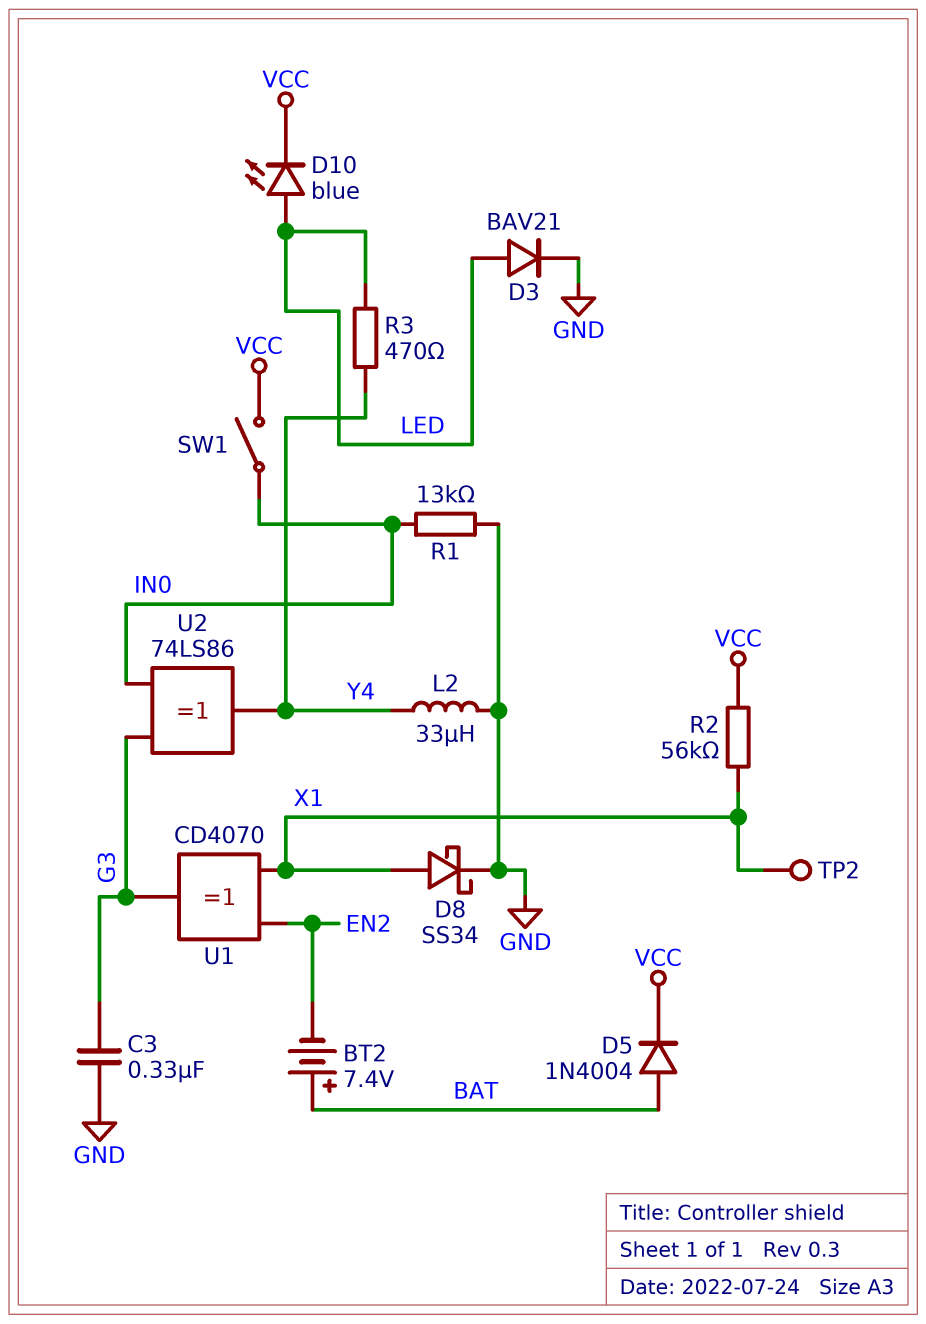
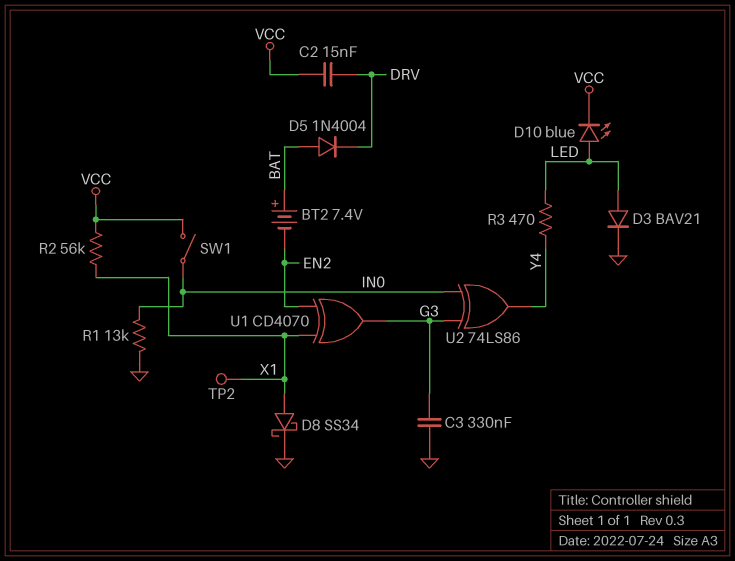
C2: none -> 15nF (DRV, VCC)
D5: diode 1N4004 (A BAT, K VCC) -> diode 1N4004 (A BAT, K DRV)
L2: 33uH (GND, Y4) -> none

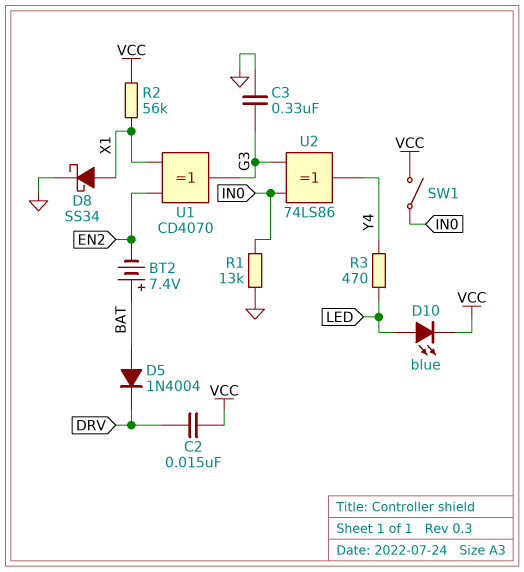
D3: diode BAV21 (A LED, K GND) -> none
TP2: test point (X1) -> none

